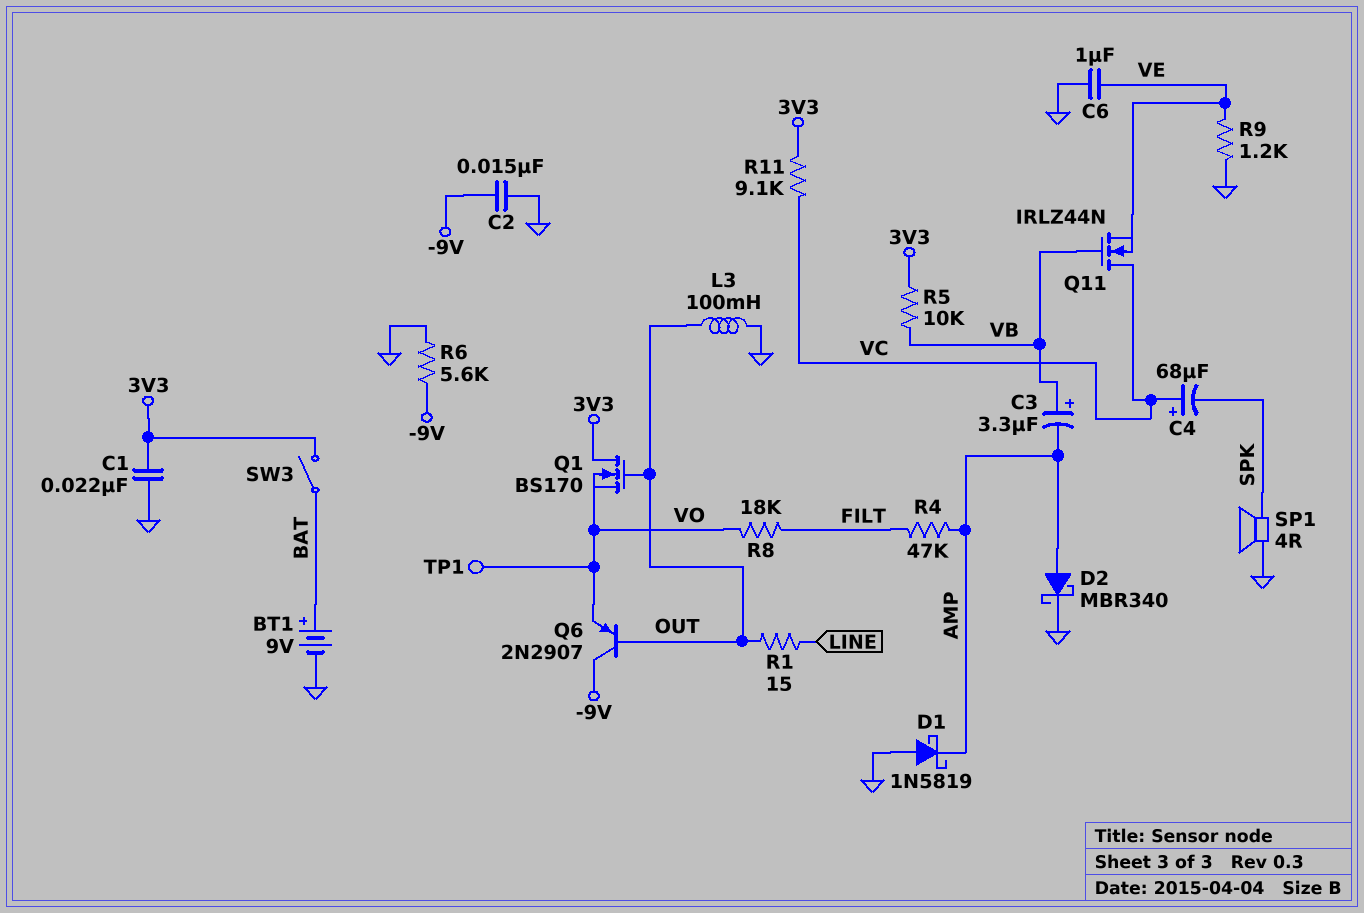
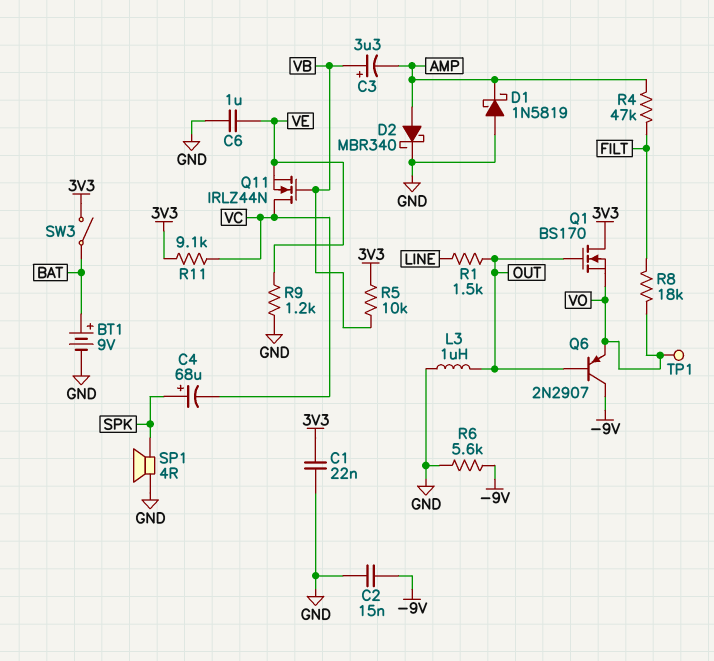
C4: 68uF (plus VC, minus SPK) -> 68uF (plus SPK, minus VC)
L3: 100mH (GND, OUT) -> 1uH (GND, OUT)
R1: 15 (LINE, OUT) -> 1.5k (LINE, OUT)

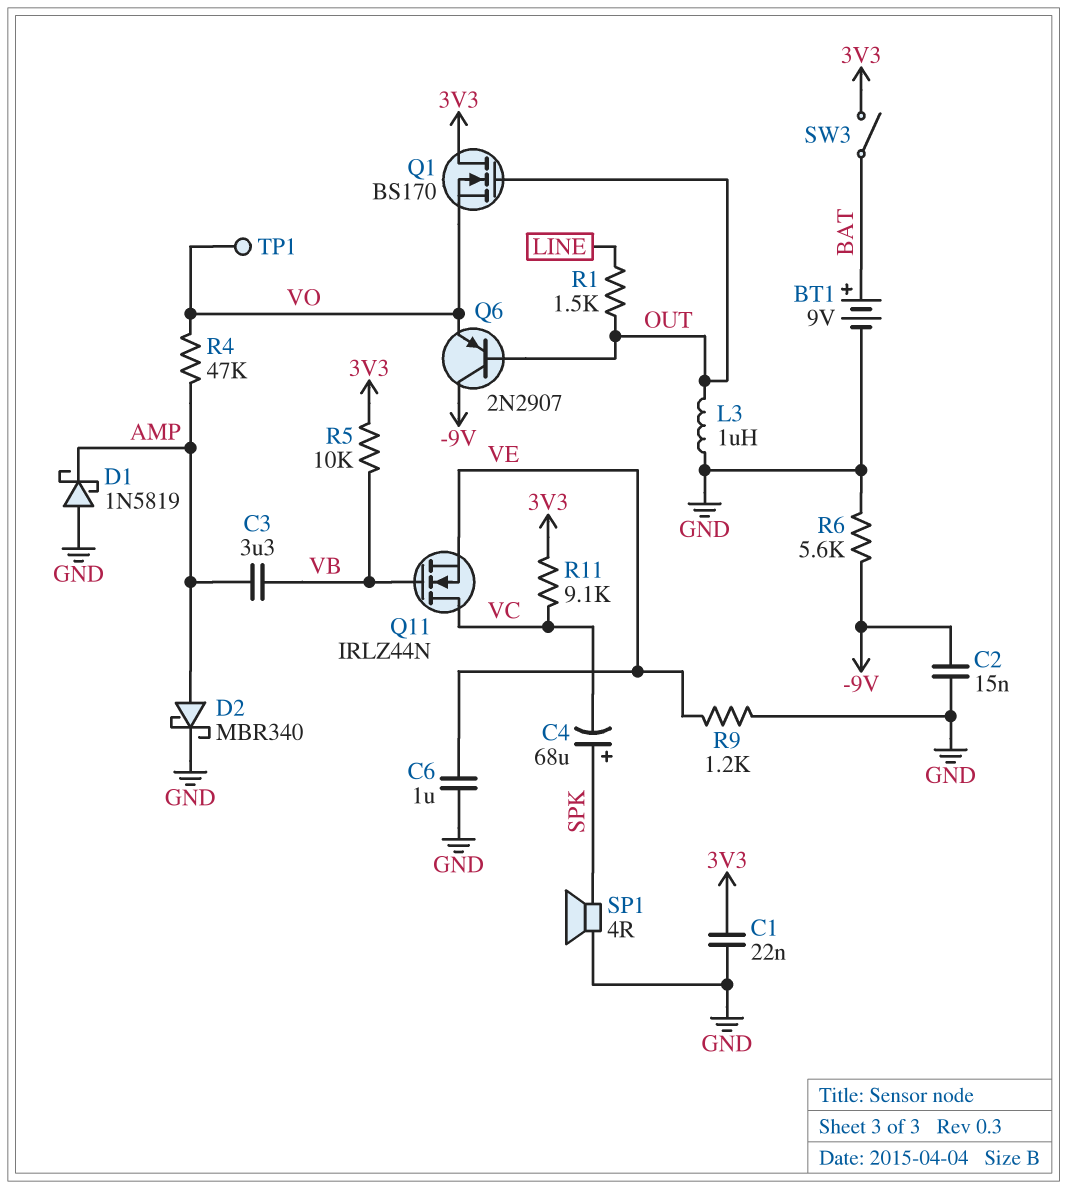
C3: 3.3uF (plus VB, minus AMP) -> 3.3uF (AMP, VB)
R4: 47k (AMP, FILT) -> 47k (AMP, VO)
R8: 18k (FILT, VO) -> none

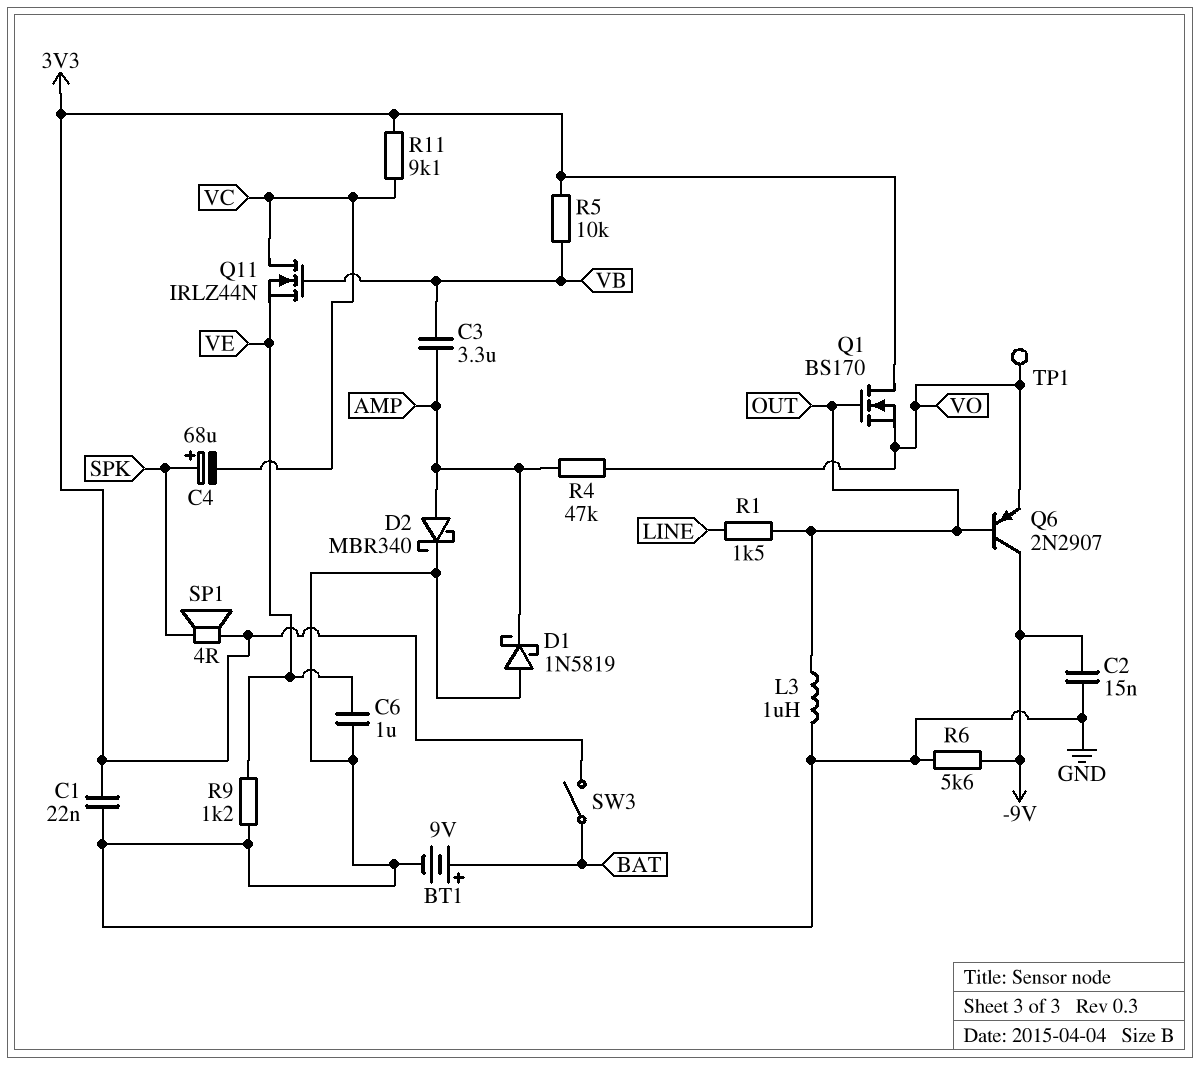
SP1: speaker 4R (GND, SPK) -> speaker 4R (3V3, SPK)

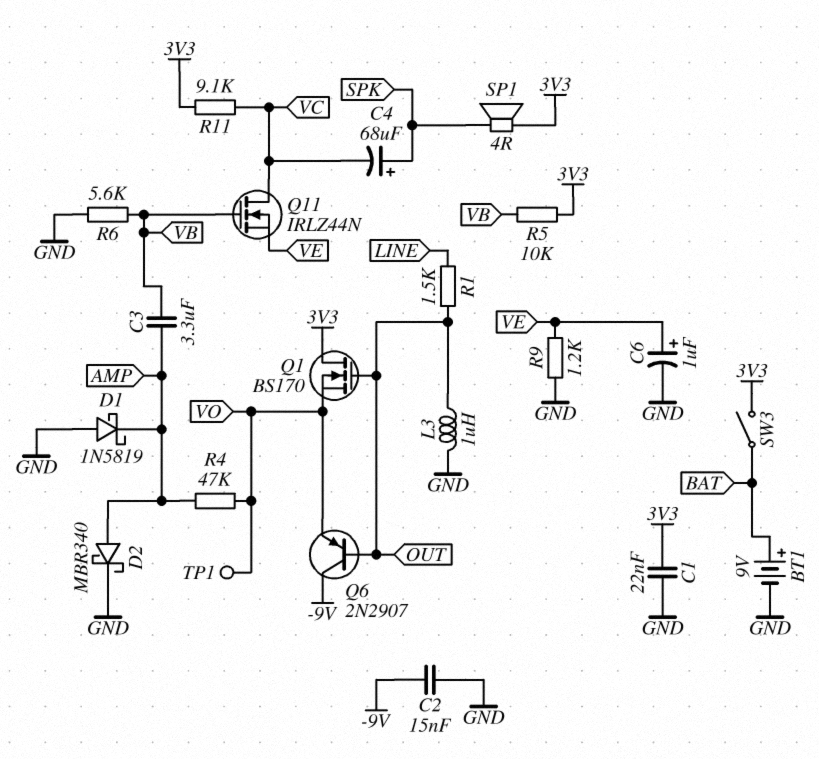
C6: 1uF (GND, VE) -> 1uF (plus VE, minus GND)
R6: 5.6k (-9V, GND) -> 5.6k (GND, VB)

